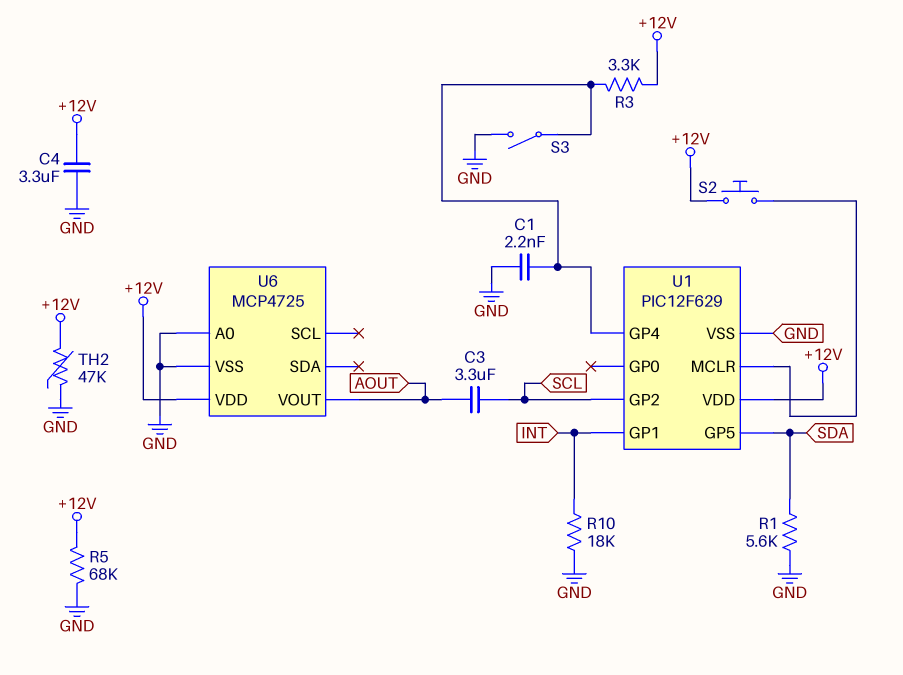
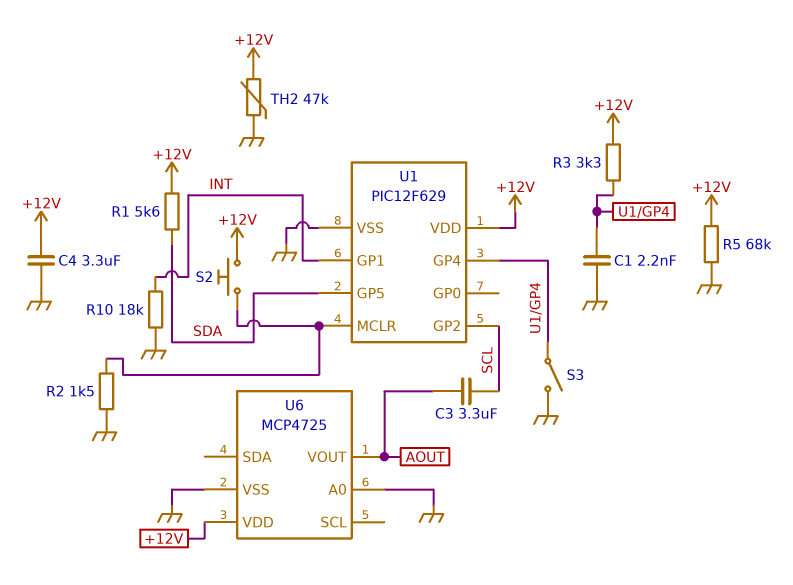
R1: 5.6k (GND, SDA) -> 5.6k (+12V, SDA)
R2: none -> 1.5k (GND, U1/MCLR)

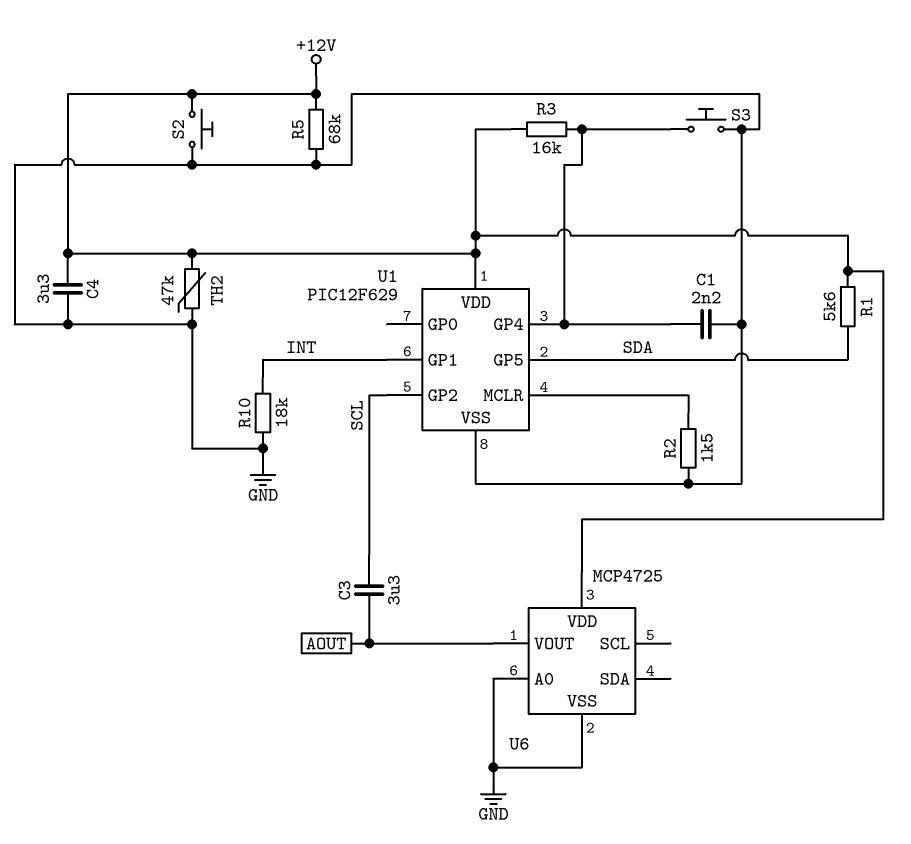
R3: 3.3k (+12V, U1/GP4) -> 16k (+12V, U1/GP4)
S2: button (+12V, U1/MCLR) -> button (+12V, GND)
S3: switch (GND, U1/GP4) -> button (GND, U1/GP4)

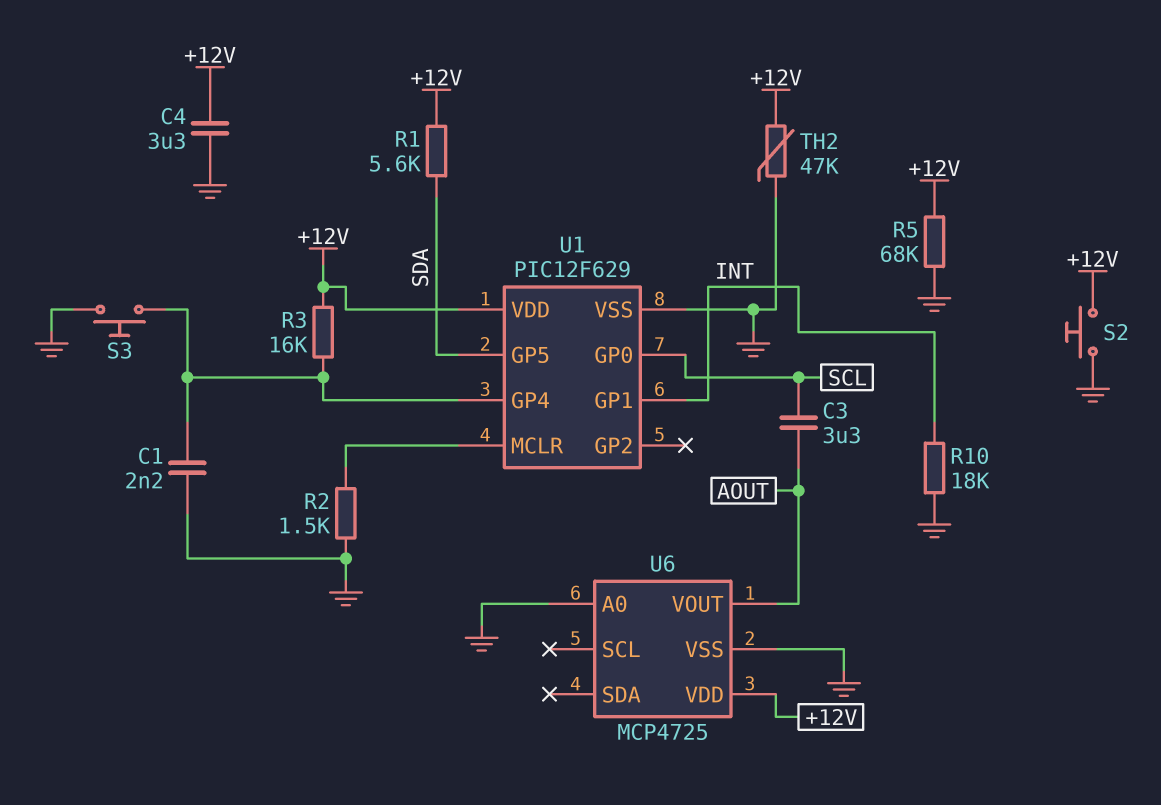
U1 pin GP0: none -> SCL
U1 pin GP2: SCL -> none

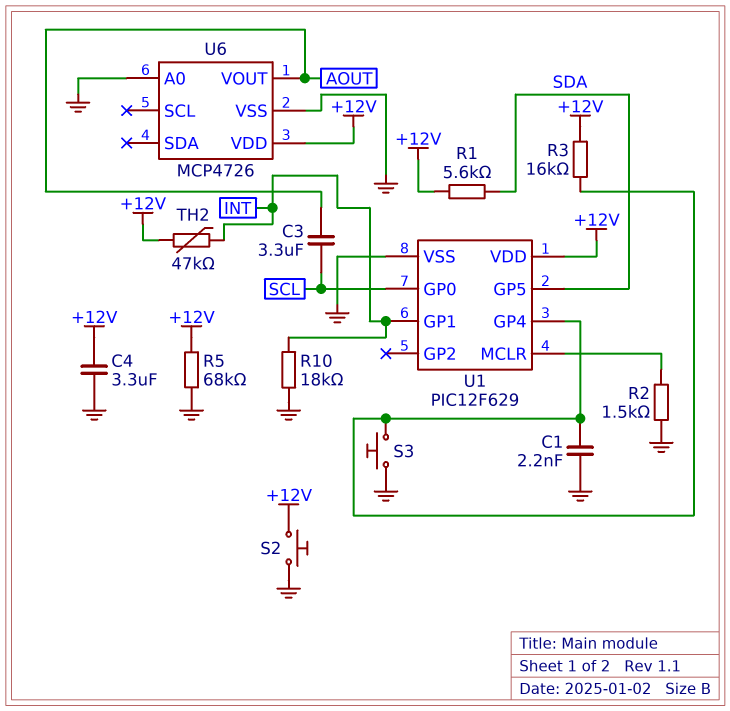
TH2: 47k (+12V, GND) -> 47k (+12V, INT)
U6: MCP4725 -> MCP4726

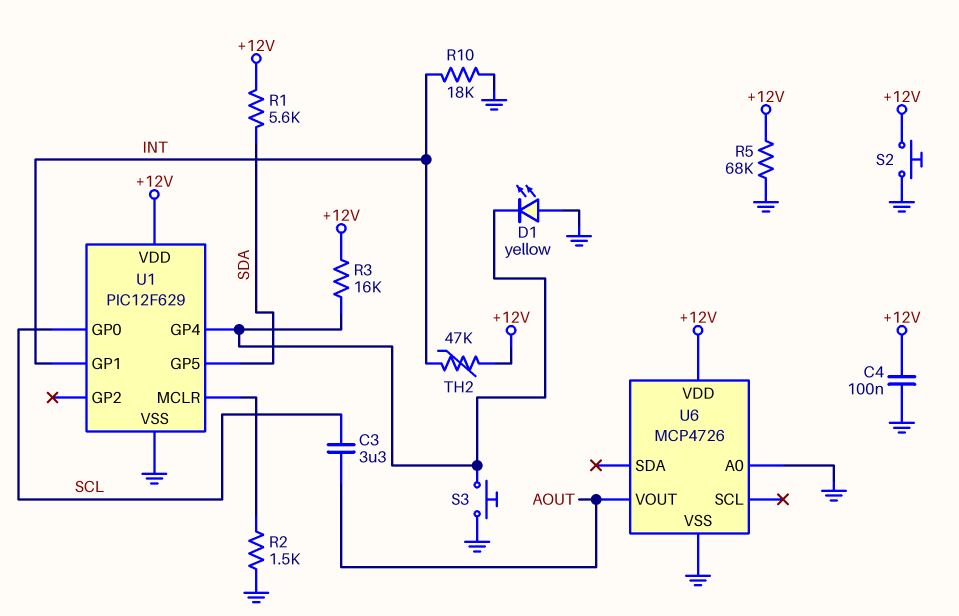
C1: 2.2nF (GND, U1/GP4) -> none
C4: 3.3uF (+12V, GND) -> 100nF (+12V, GND)
D1: none -> LED yellow (A GND, K U1/GP4)

